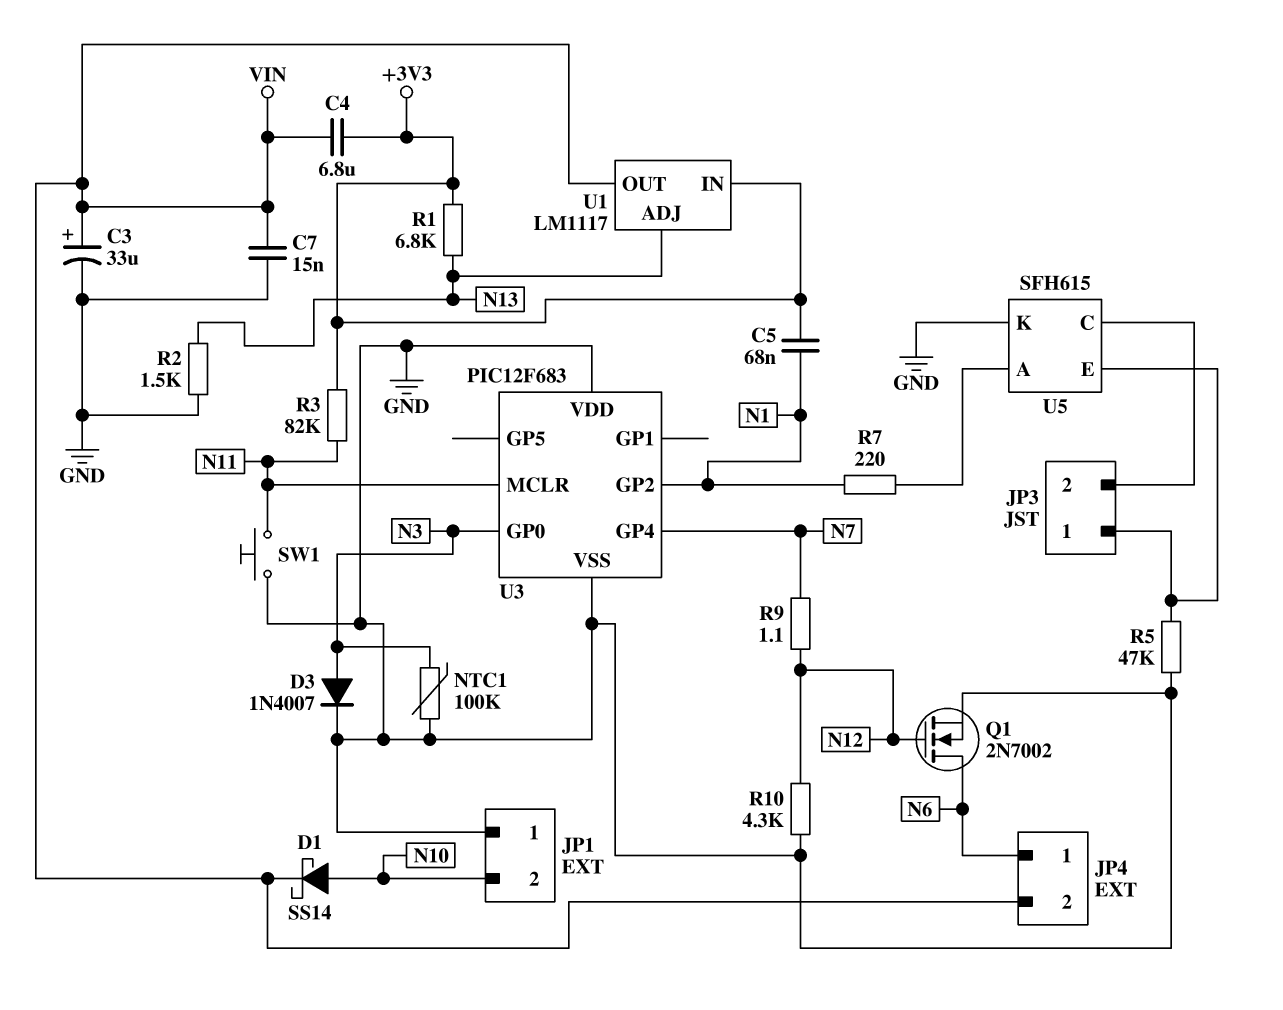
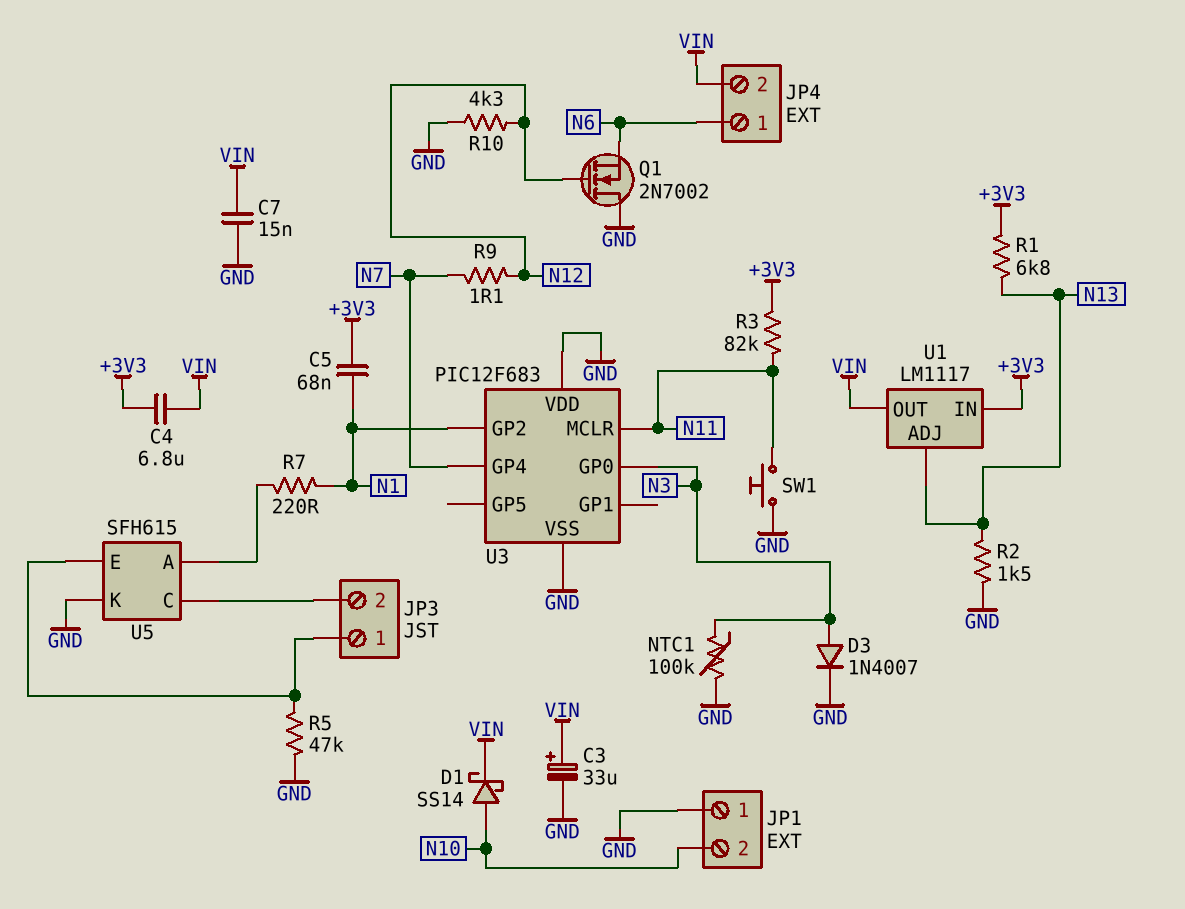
Q1: NMOS 2N7002 (G N12, D N6, S GND) -> NMOS 2N7002 (G N12, D GND, S N6)

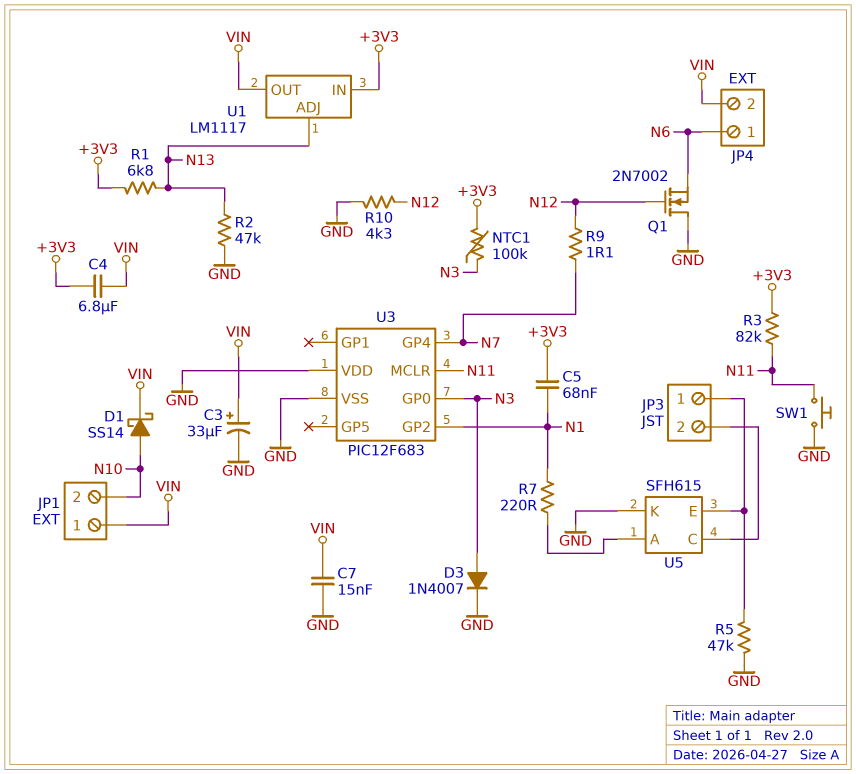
JP1 pin 1: GND -> VIN
NTC1: 100k (GND, N3) -> 100k (+3V3, N3)
R2: 1.5k (GND, N13) -> 47k (GND, N13)

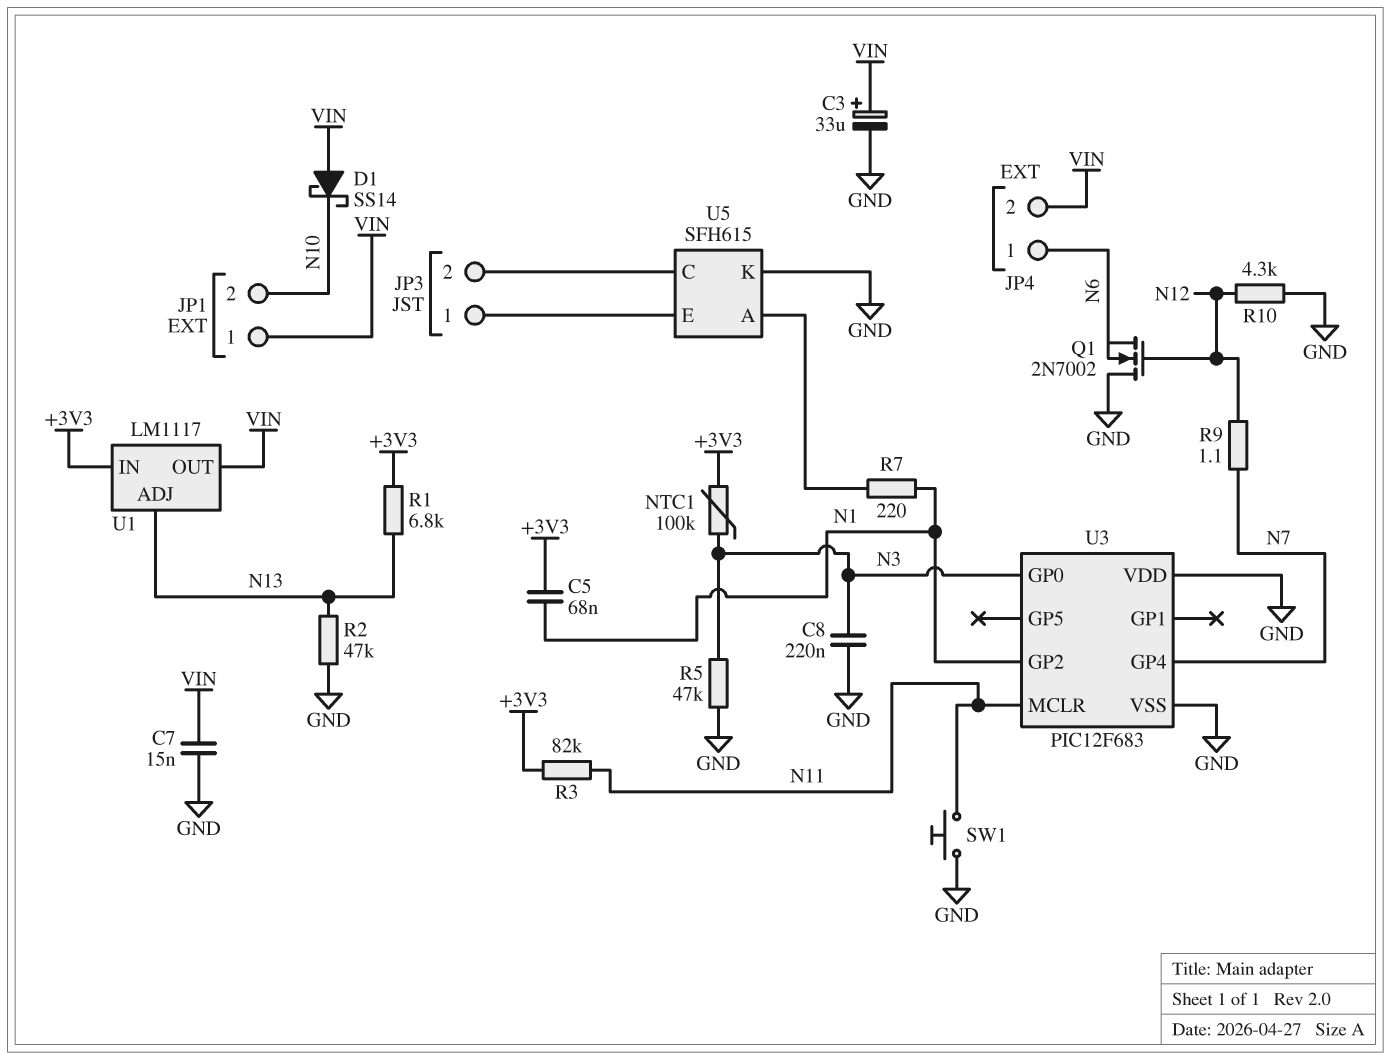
C4: 6.8uF (+3V3, VIN) -> none
C8: none -> 220nF (GND, N3)
D1: schottky SS14 (A N10, K VIN) -> schottky SS14 (A VIN, K N10)
D3: diode 1N4007 (A N3, K GND) -> none
R5: 47k (GND, JP3/1) -> 47k (GND, N3)

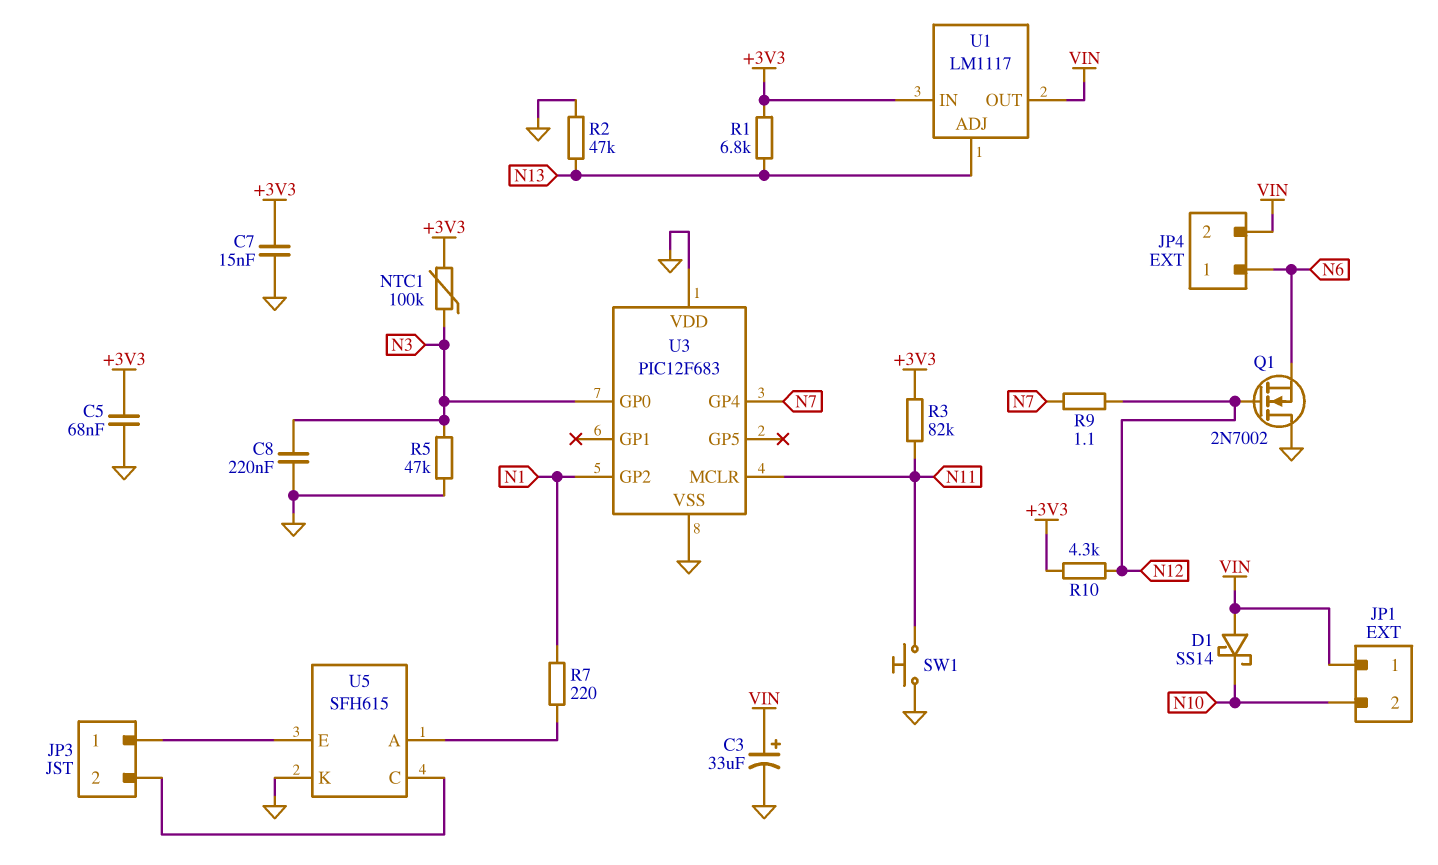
C5: 68nF (+3V3, N1) -> 68nF (+3V3, GND)
C7: 15nF (GND, VIN) -> 15nF (+3V3, GND)
R10: 4.3k (GND, N12) -> 4.3k (+3V3, N12)

